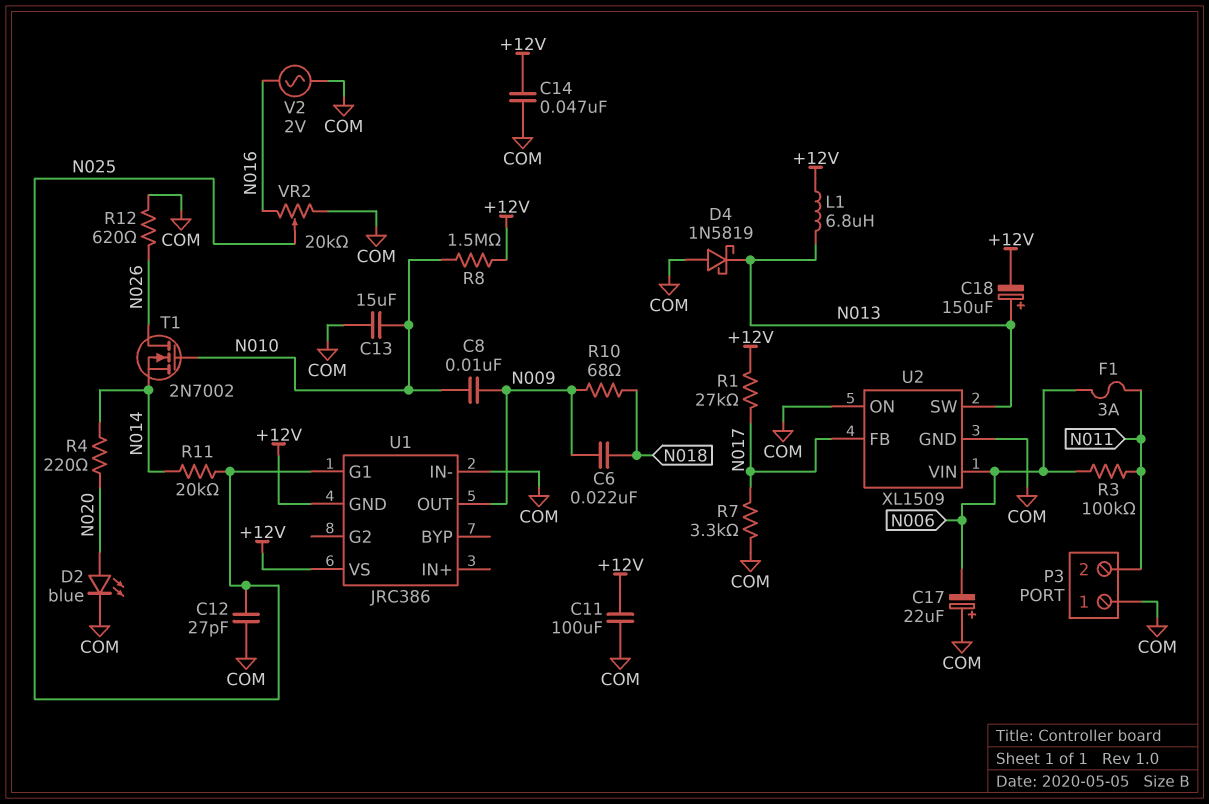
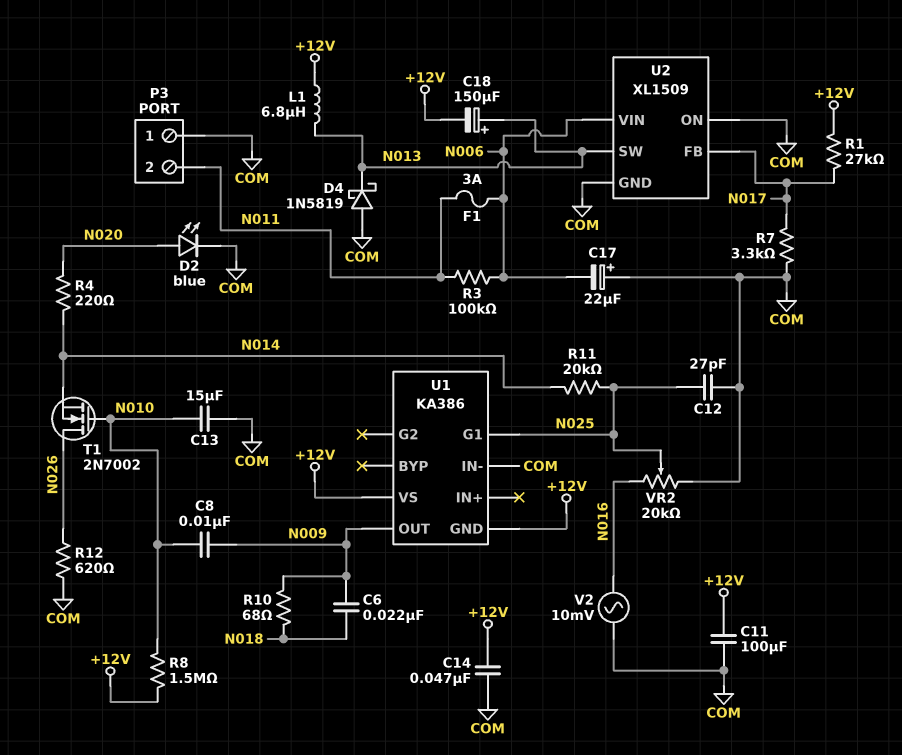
U1: JRC386 -> KA386
V2: AC 2V (COM, N016) -> AC 10mV (COM, N016)

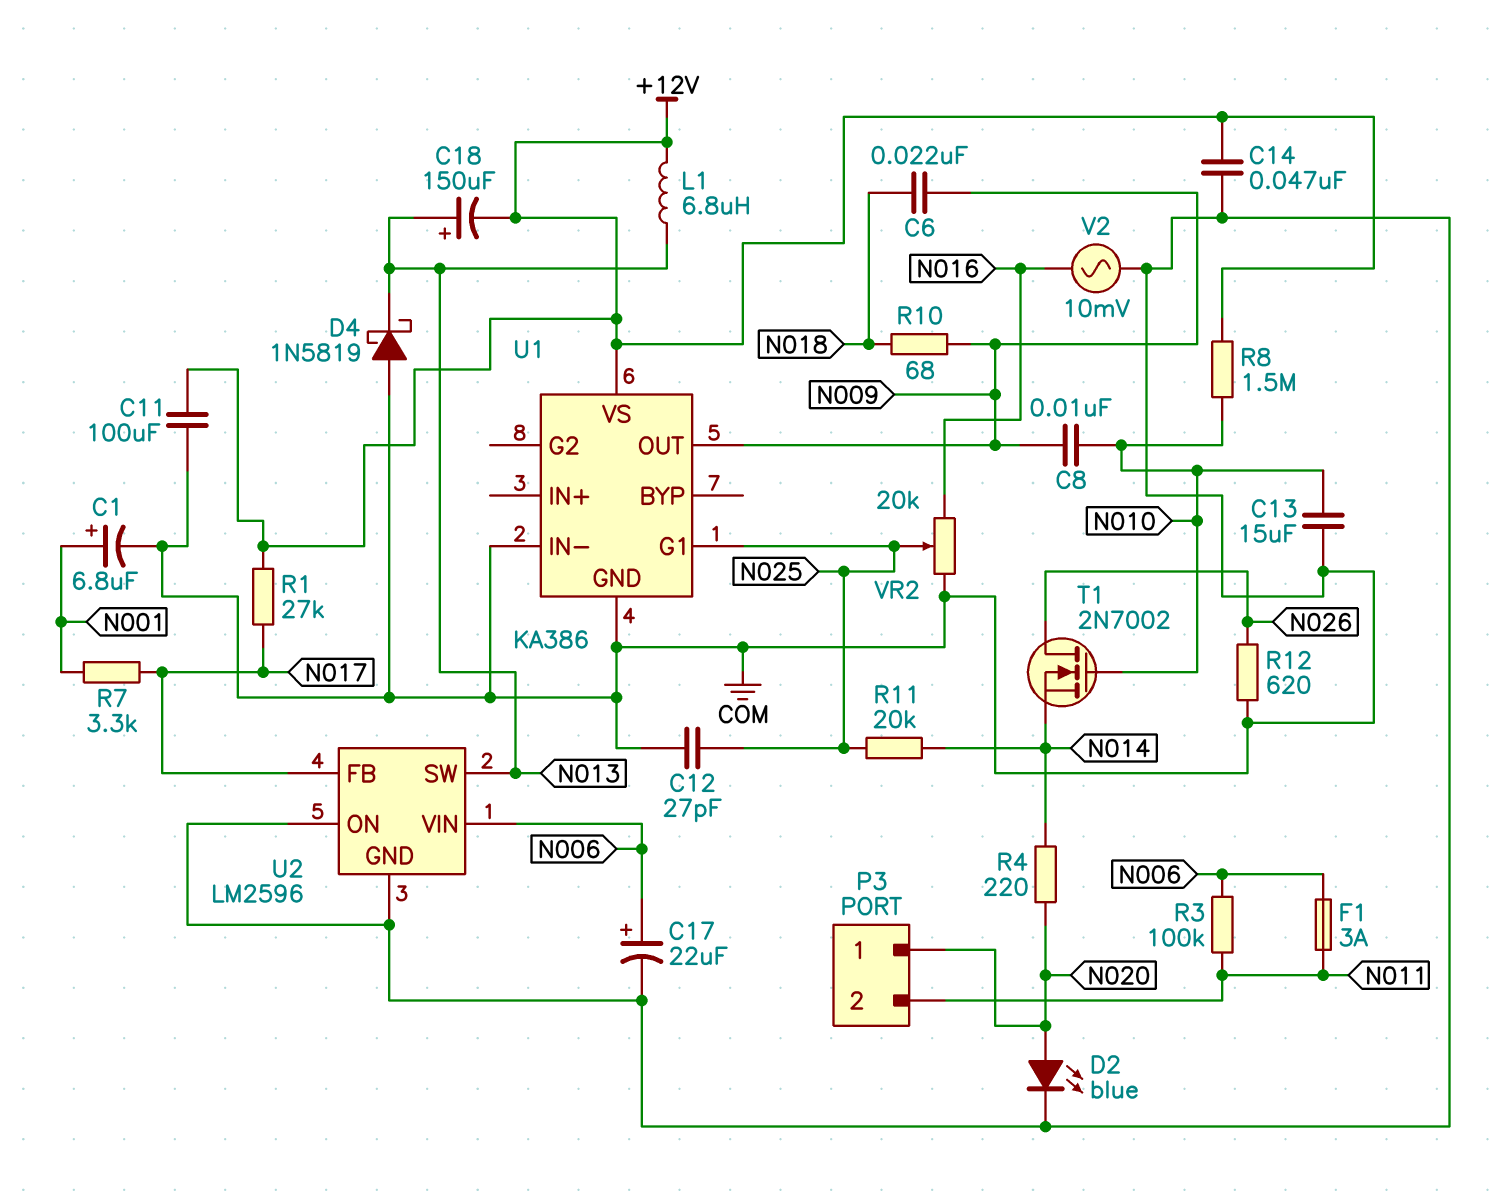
C1: none -> 6.8uF (plus N001, minus COM)
C17: 22uF (plus COM, minus N006) -> 22uF (plus N006, minus COM)
P3 pin 1: COM -> N020
R7: 3.3k (COM, N017) -> 3.3k (N001, N017)
U1 pin GND: +12V -> COM
U2: XL1509 -> LM2596

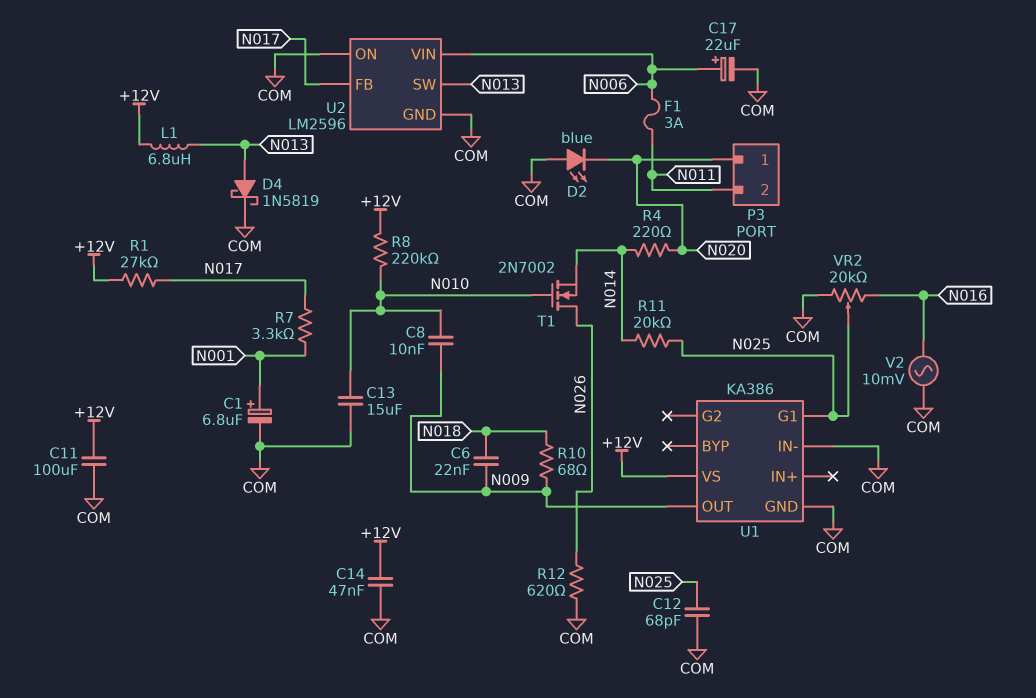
C12: 27pF (COM, N025) -> 68pF (COM, N025)
C18: 150uF (plus N013, minus +12V) -> none
D2: LED blue (A N020, K COM) -> LED blue (A COM, K N020)
D4: schottky 1N5819 (A COM, K N013) -> schottky 1N5819 (A N013, K COM)
R3: 100k (N006, N011) -> none
R8: 1.5M (+12V, N010) -> 220k (+12V, N010)

